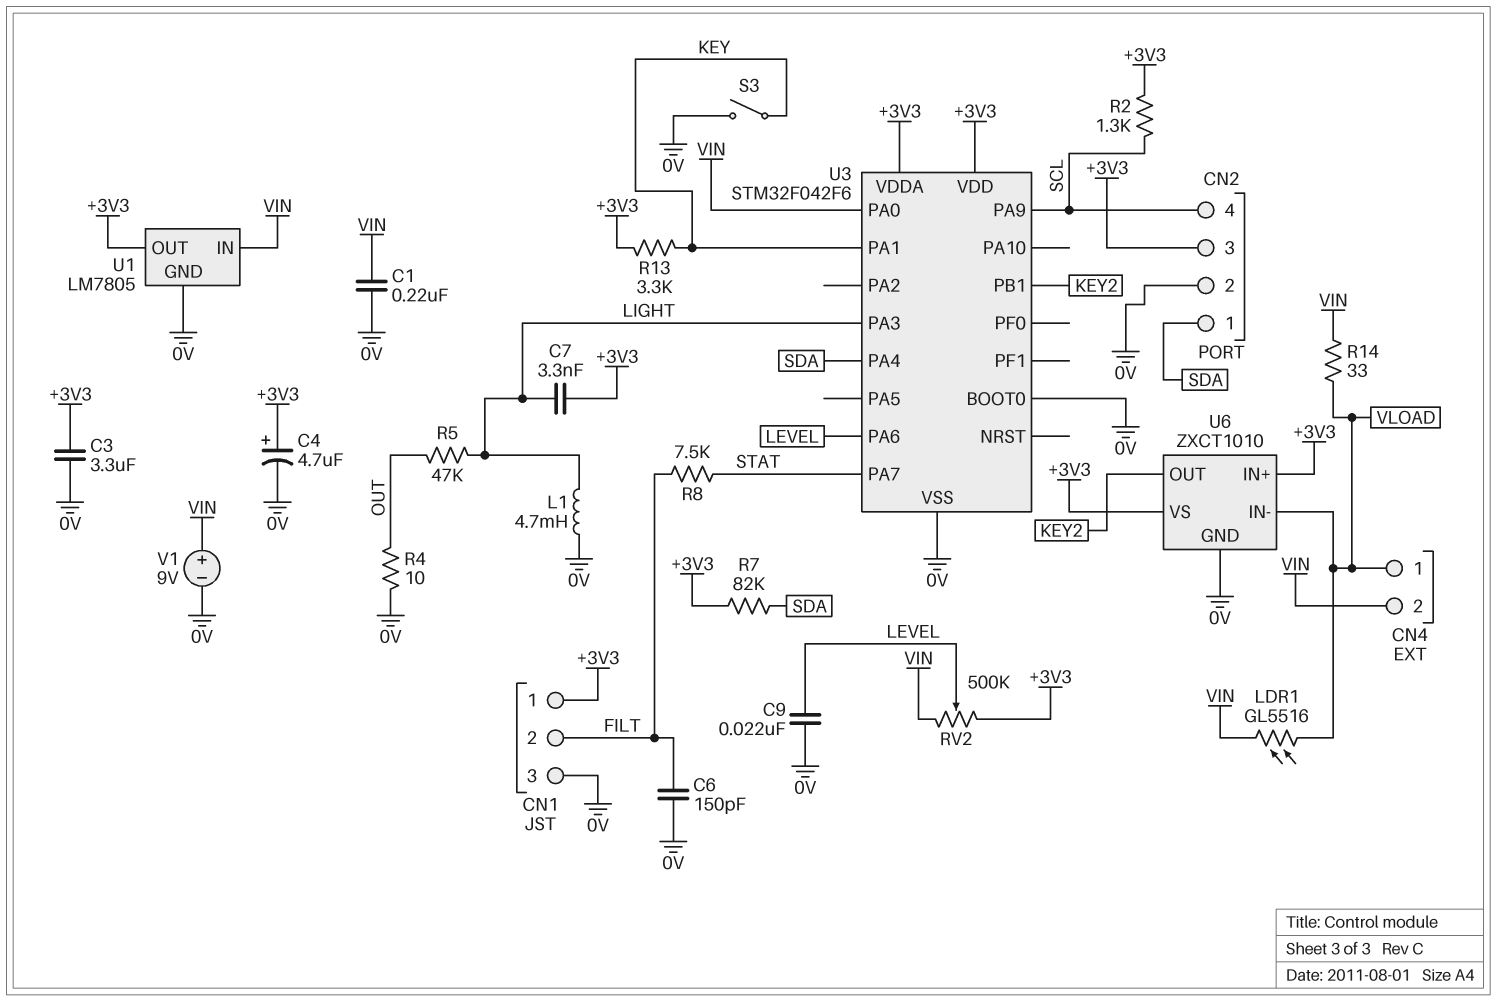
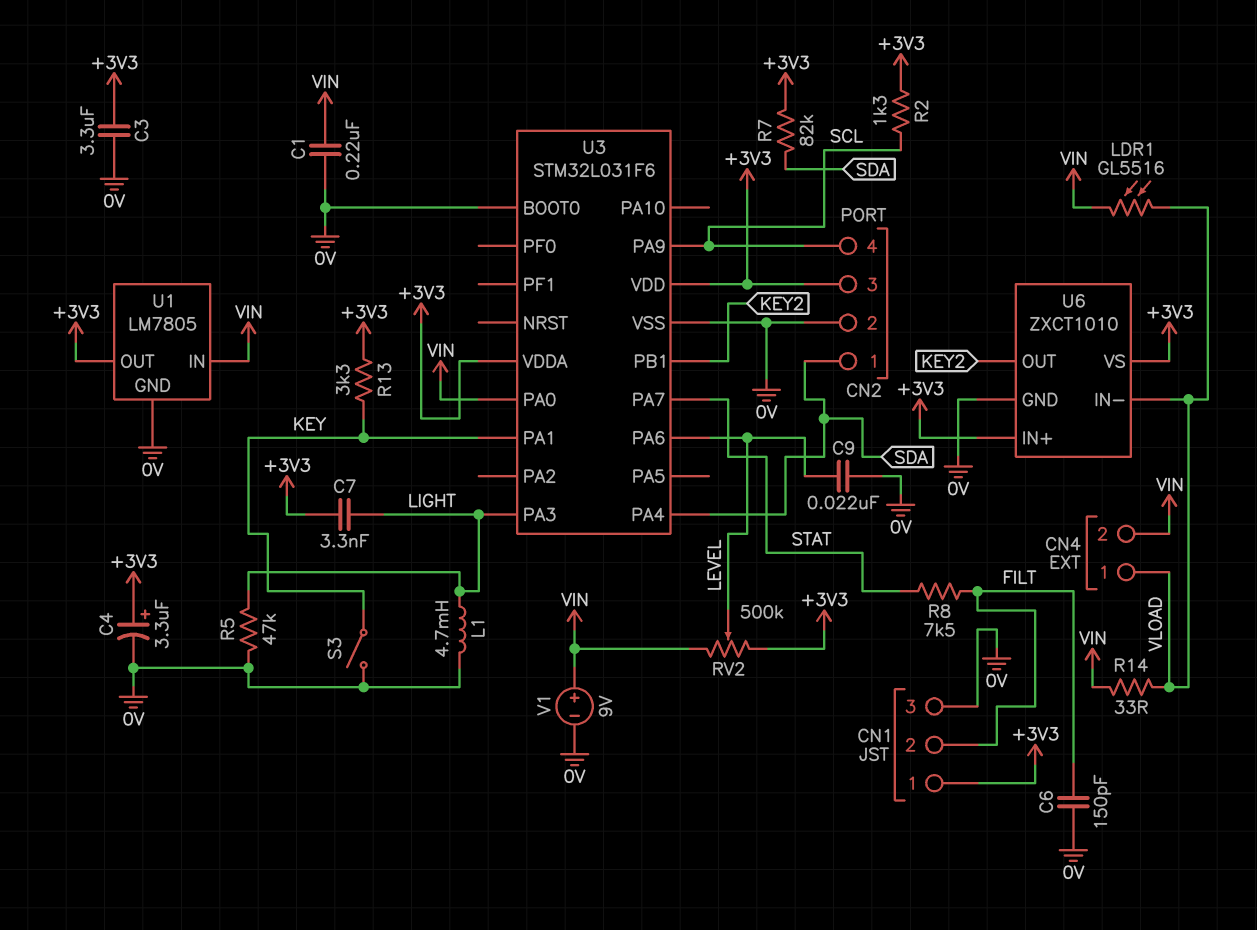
C4: 4.7uF (plus +3V3, minus 0V) -> 3.3uF (plus +3V3, minus 0V)
R4: 10 (0V, OUT) -> none
R5: 47k (LIGHT, OUT) -> 47k (0V, LIGHT)
U3: STM32F042F6 -> STM32L031F6

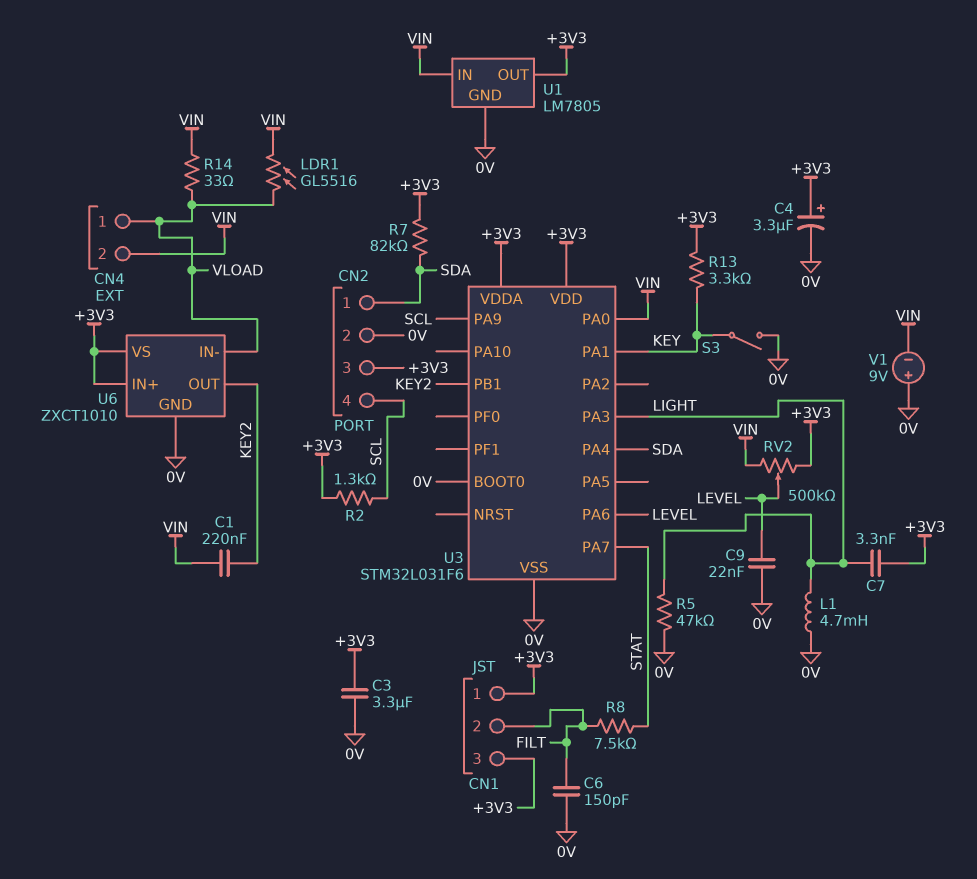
C1: 220nF (0V, VIN) -> 220nF (KEY2, VIN)
CN1 pin 3: 0V -> +3V3
V1: 9V (plus VIN, minus 0V) -> 9V (plus 0V, minus VIN)

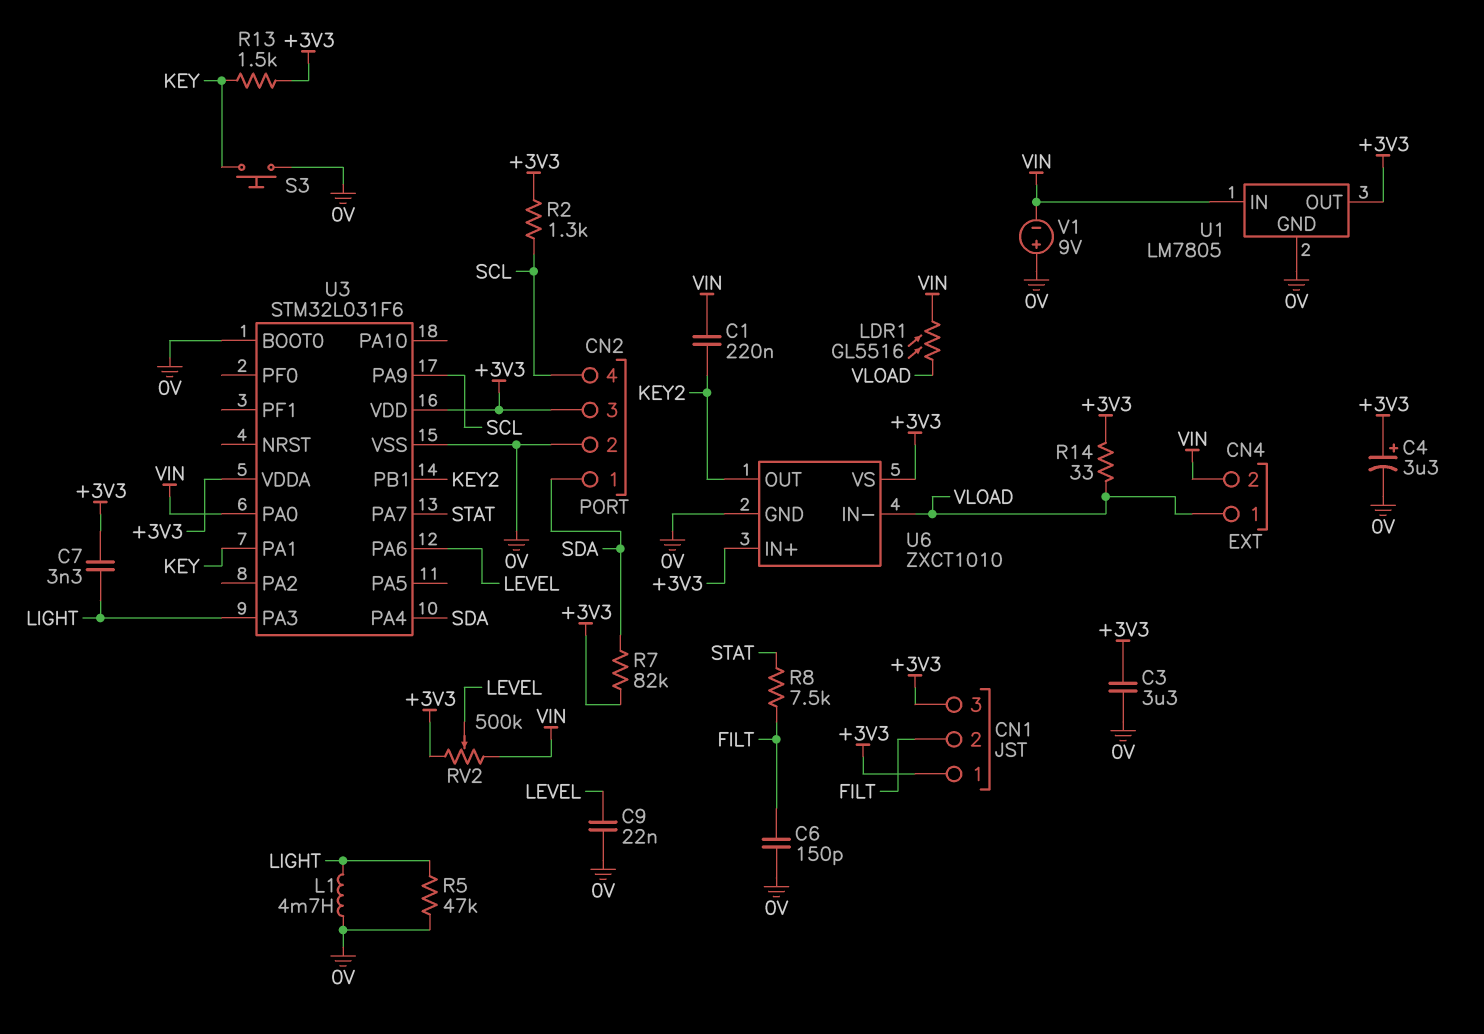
R13: 3.3k (+3V3, KEY) -> 1.5k (+3V3, KEY)
R14: 33 (VIN, VLOAD) -> 33 (+3V3, VLOAD)
S3: switch (0V, KEY) -> button (0V, KEY)

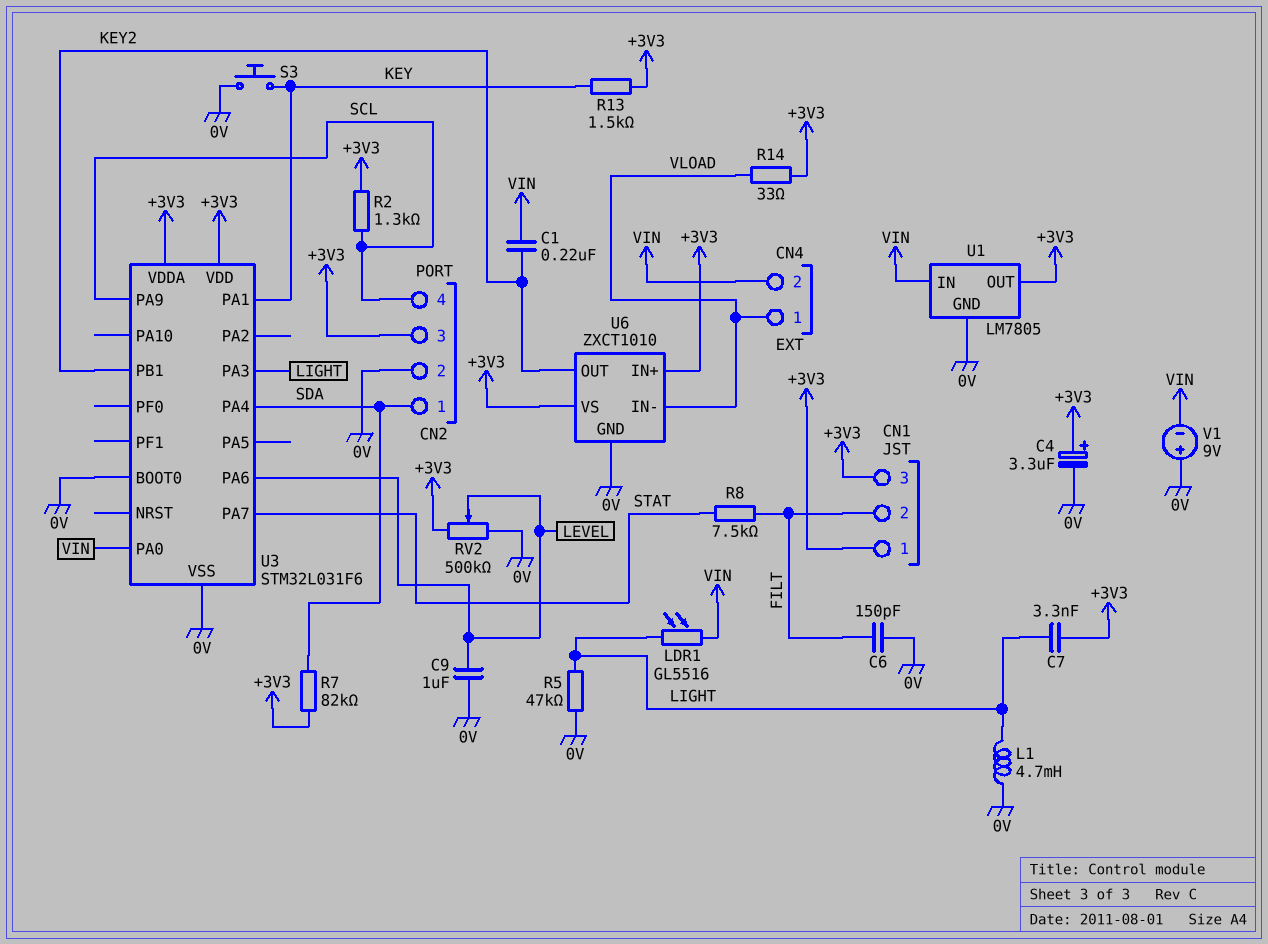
C3: 3.3uF (+3V3, 0V) -> none
C9: 22nF (0V, LEVEL) -> 1uF (0V, LEVEL)
LDR1: GL5516 (VIN, VLOAD) -> GL5516 (LIGHT, VIN)
RV2: 500k (+3V3, VIN, wiper LEVEL) -> 500k (+3V3, 0V, wiper LEVEL)

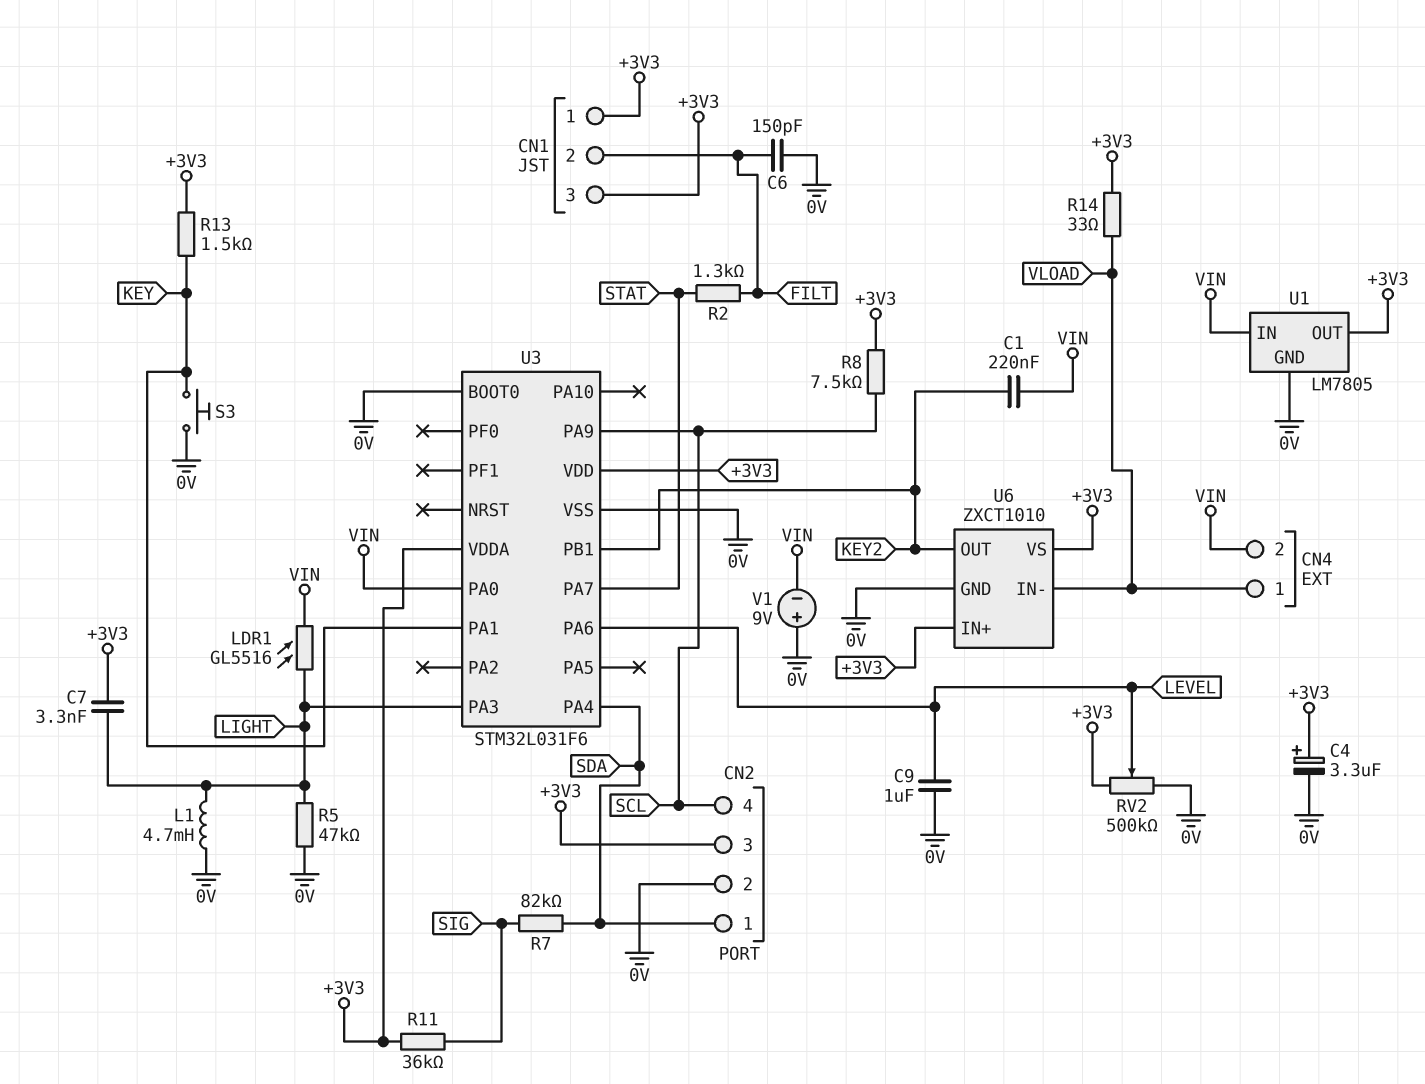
R2: 1.3k (+3V3, SCL) -> 1.3k (FILT, STAT)
R7: 82k (+3V3, SDA) -> 82k (SDA, SIG)
R8: 7.5k (FILT, STAT) -> 7.5k (+3V3, SCL)
R11: none -> 36k (+3V3, SIG)

